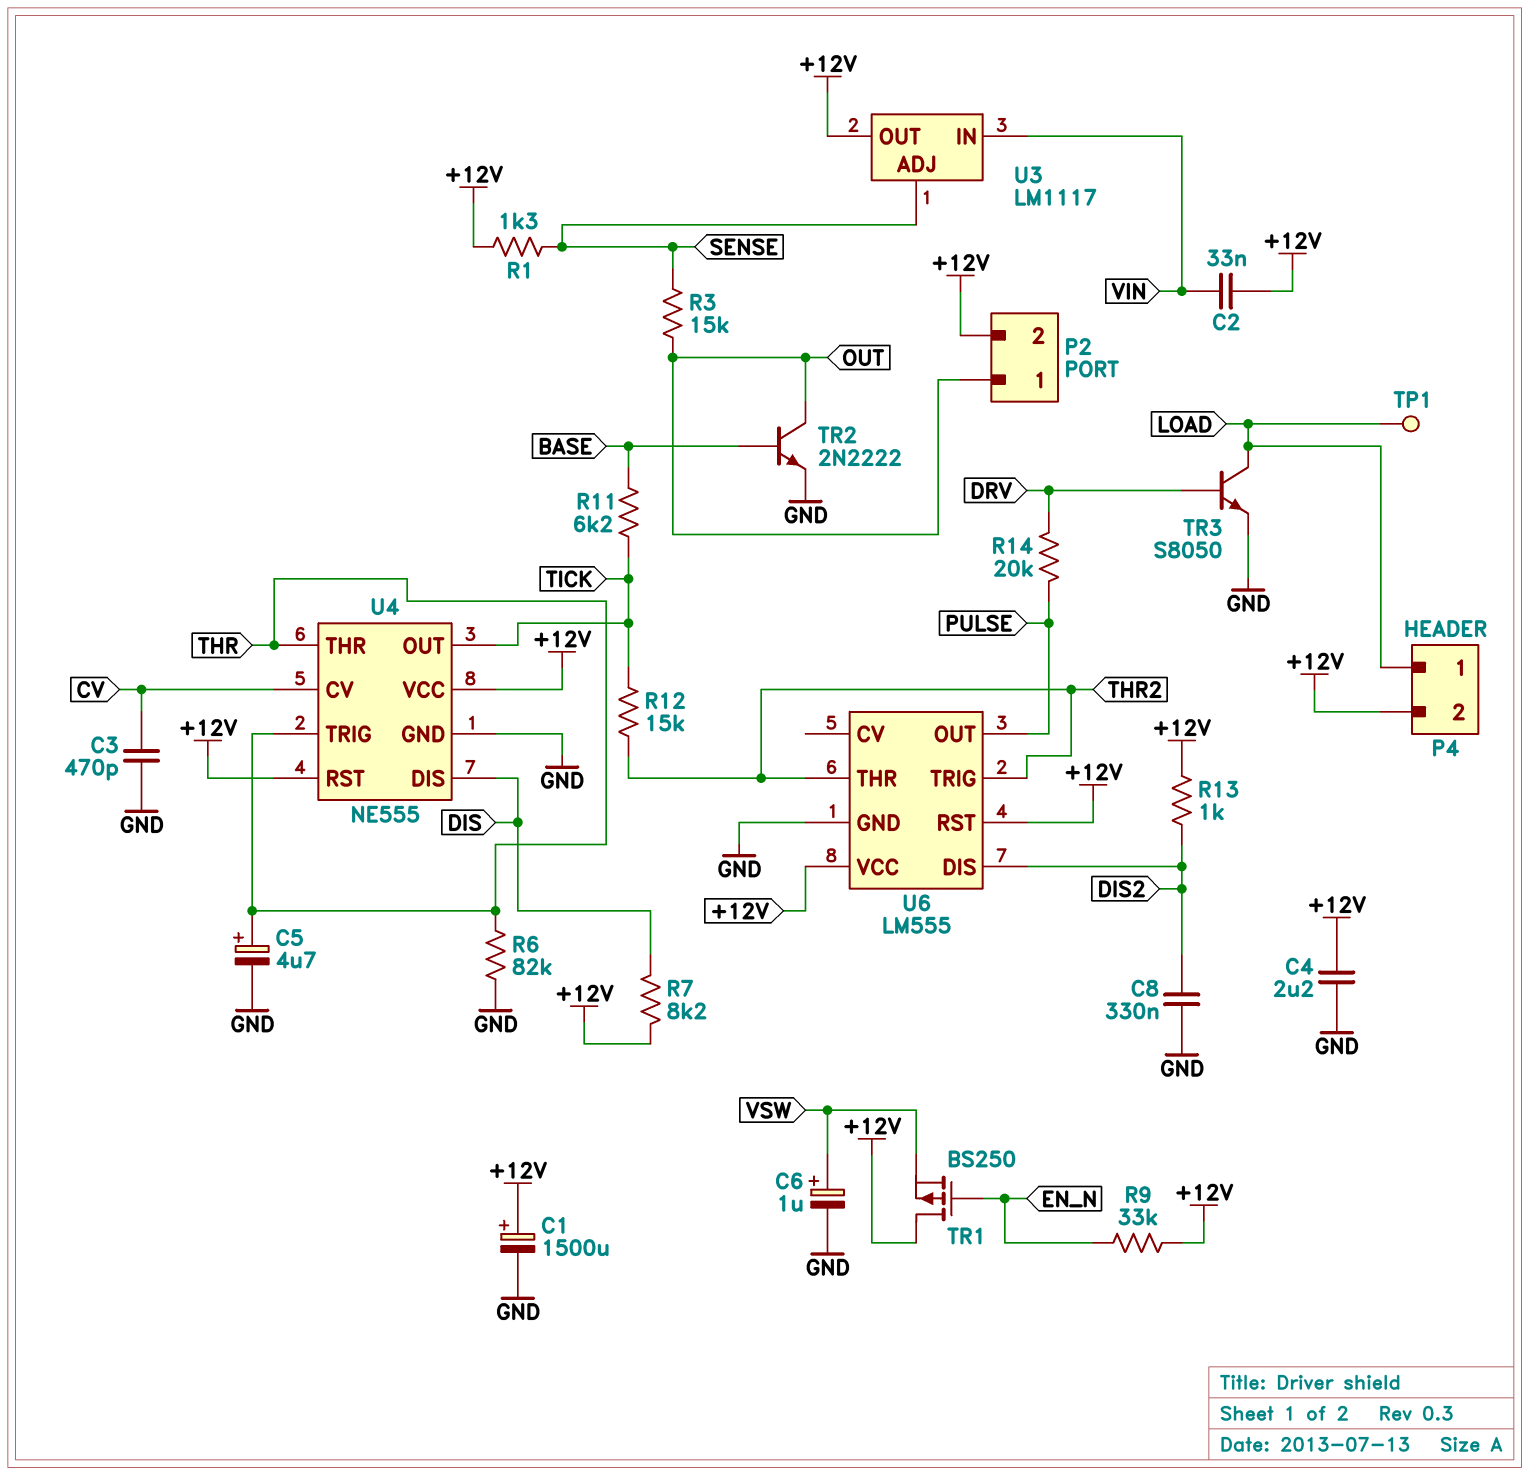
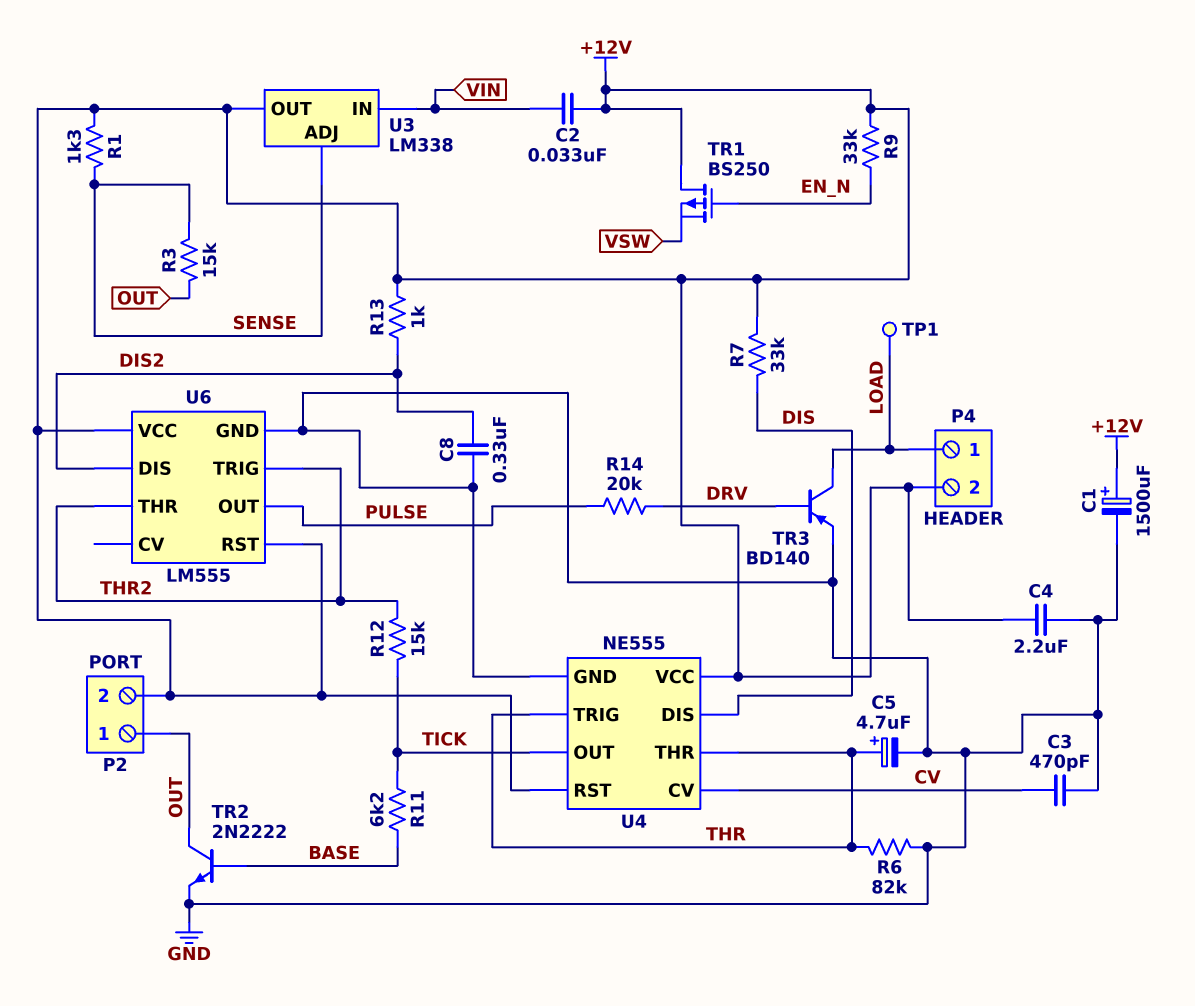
C6: 1uF (plus VSW, minus GND) -> none
R7: 8.2k (+12V, DIS) -> 33k (+12V, DIS)
TR3: NPN S8050 (B DRV, C LOAD, E GND) -> PNP BD140 (B DRV, C LOAD, E GND)
U3: LM1117 -> LM338

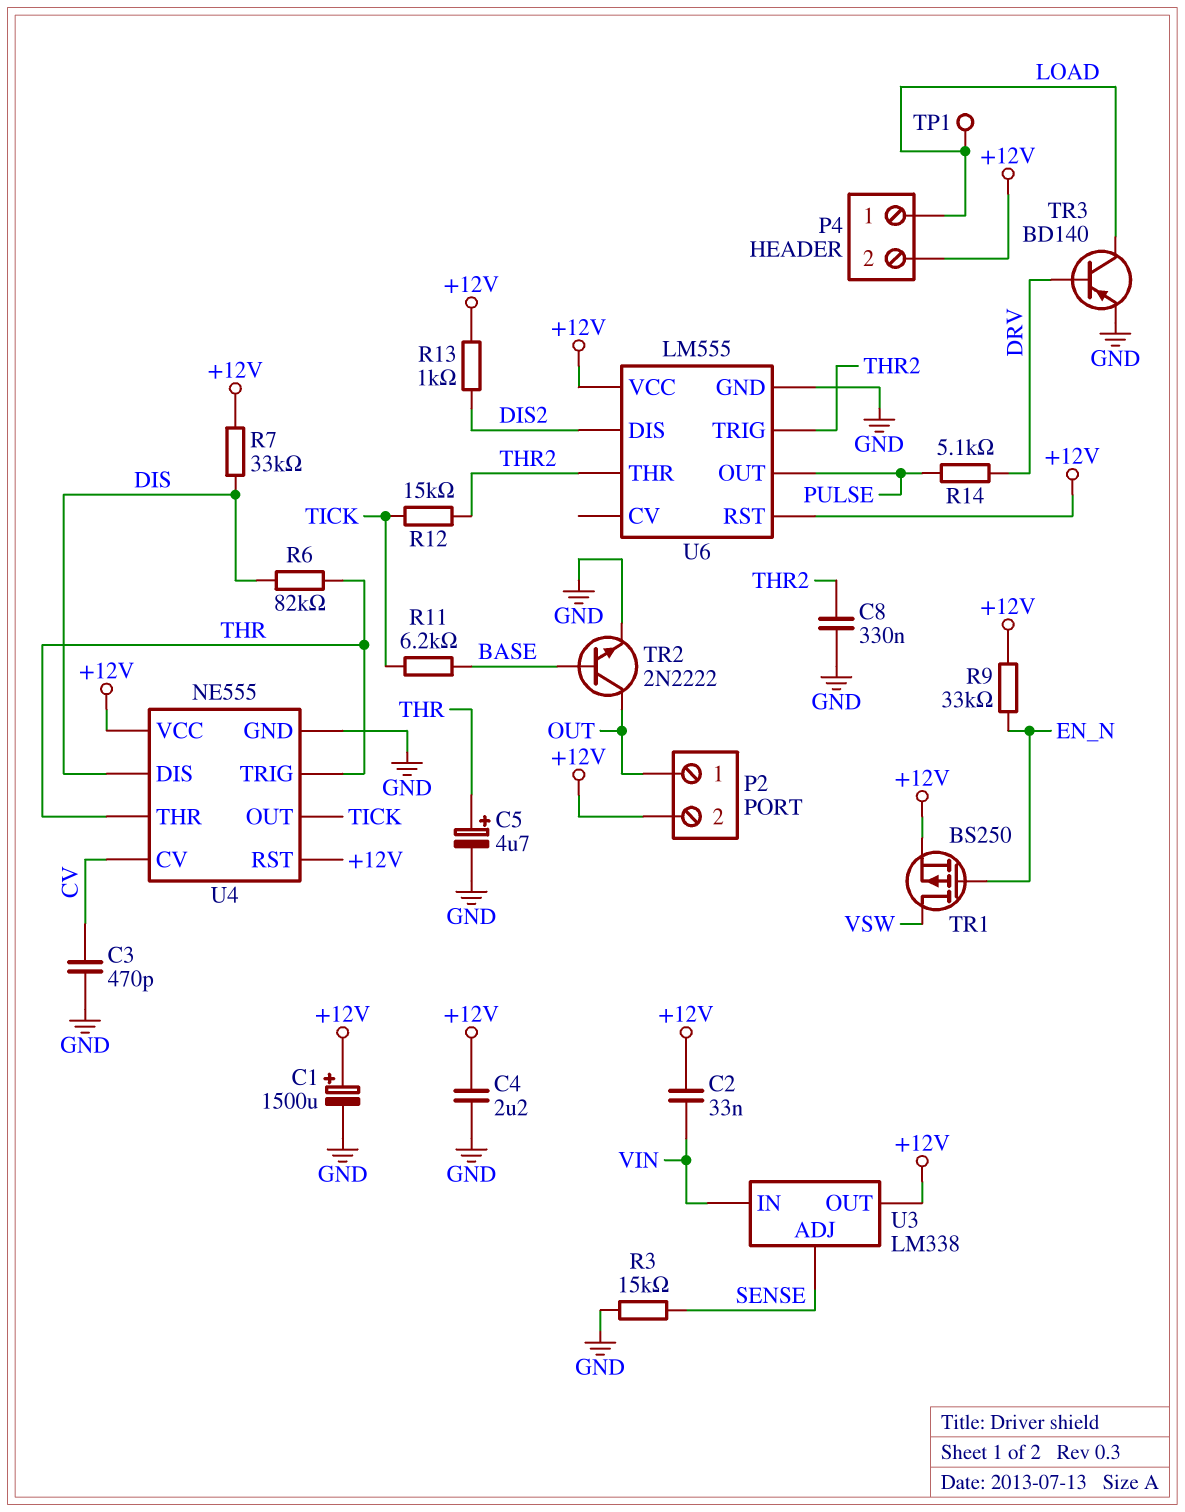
C8: 330nF (DIS2, GND) -> 330nF (GND, THR2)
R1: 1.3k (+12V, SENSE) -> none
R3: 15k (OUT, SENSE) -> 15k (GND, SENSE)
R6: 82k (GND, THR) -> 82k (DIS, THR)
R14: 20k (DRV, PULSE) -> 5.1k (DRV, PULSE)
TR1: PMOS BS250 (G EN_N, D +12V, S VSW) -> PMOS BS250 (G EN_N, D VSW, S +12V)

